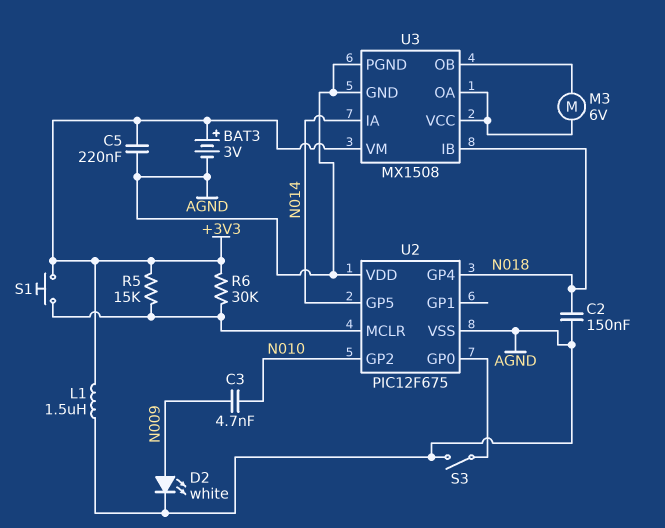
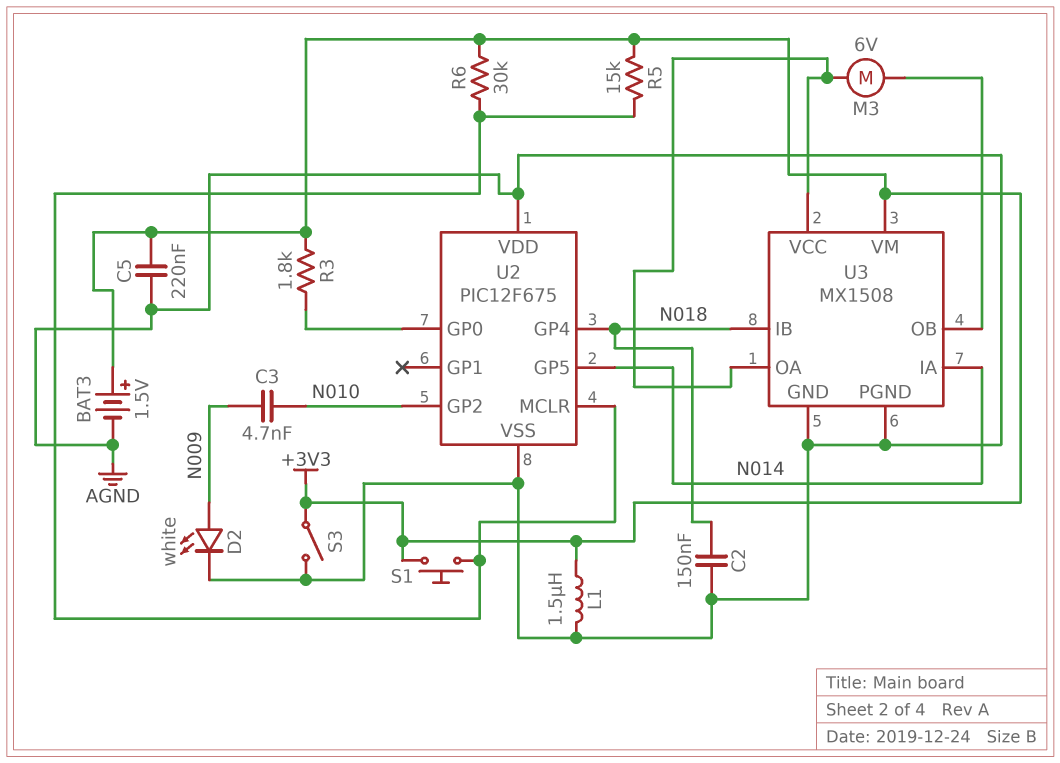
BAT3: 3V (plus +3V3, minus AGND) -> 1.5V (plus +3V3, minus AGND)
R3: none -> 1.8k (+3V3, U2/GP0)
S3: switch (AGND, U2/GP0) -> switch (+3V3, AGND)

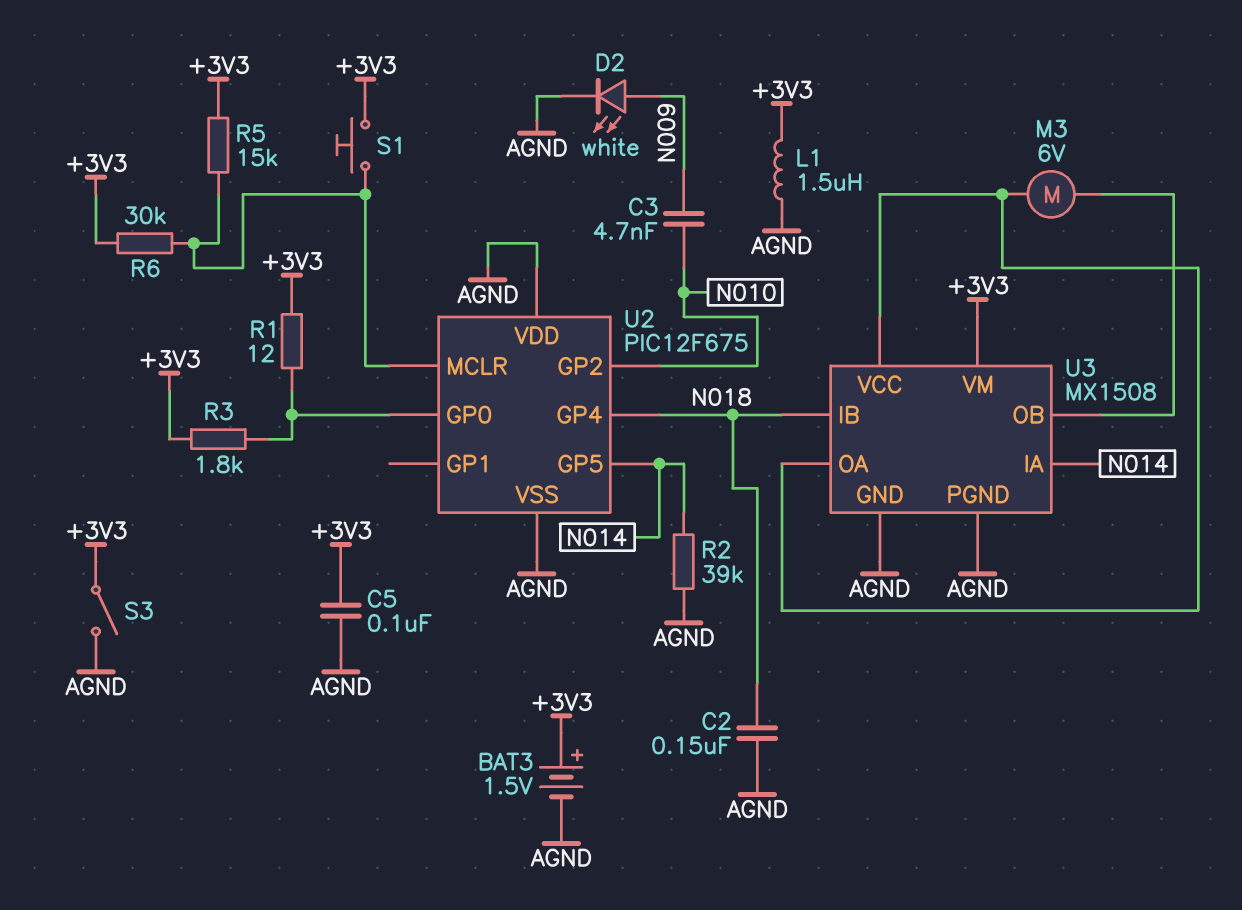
C5: 220nF (+3V3, AGND) -> 100nF (+3V3, AGND)
R1: none -> 12 (+3V3, U2/GP0)
R2: none -> 39k (AGND, N014)

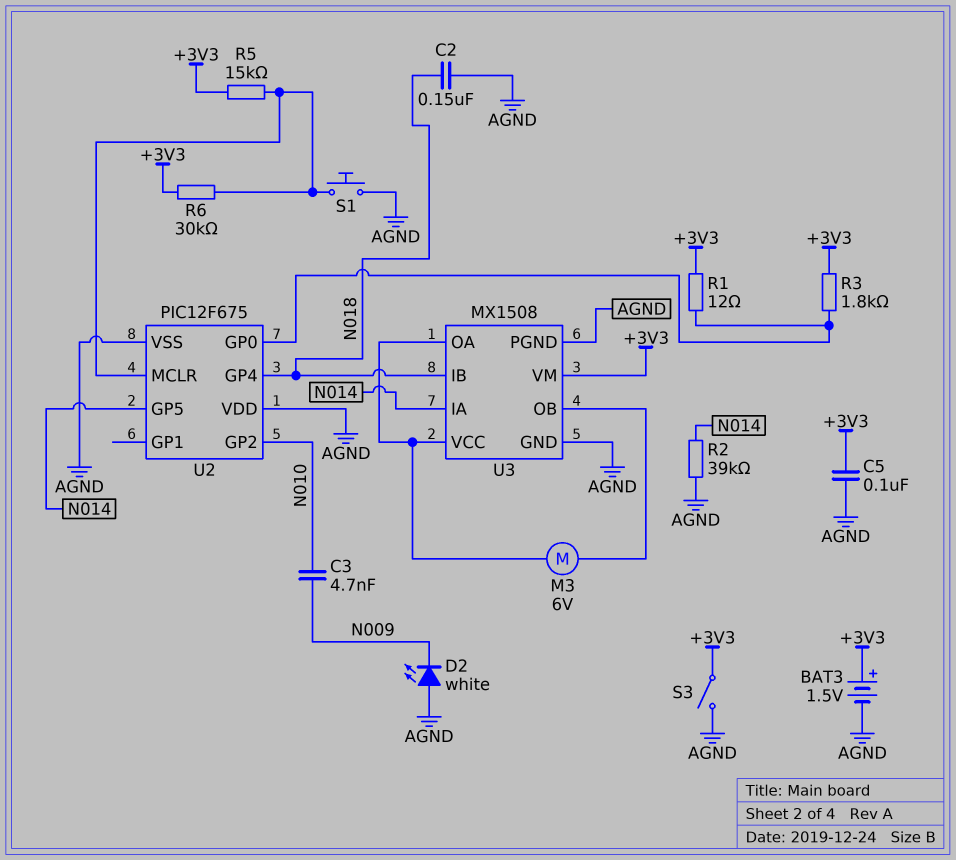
D2: LED white (A N009, K AGND) -> LED white (A AGND, K N009)
L1: 1.5uH (+3V3, AGND) -> none
S1: button (+3V3, U2/MCLR) -> button (AGND, U2/MCLR)

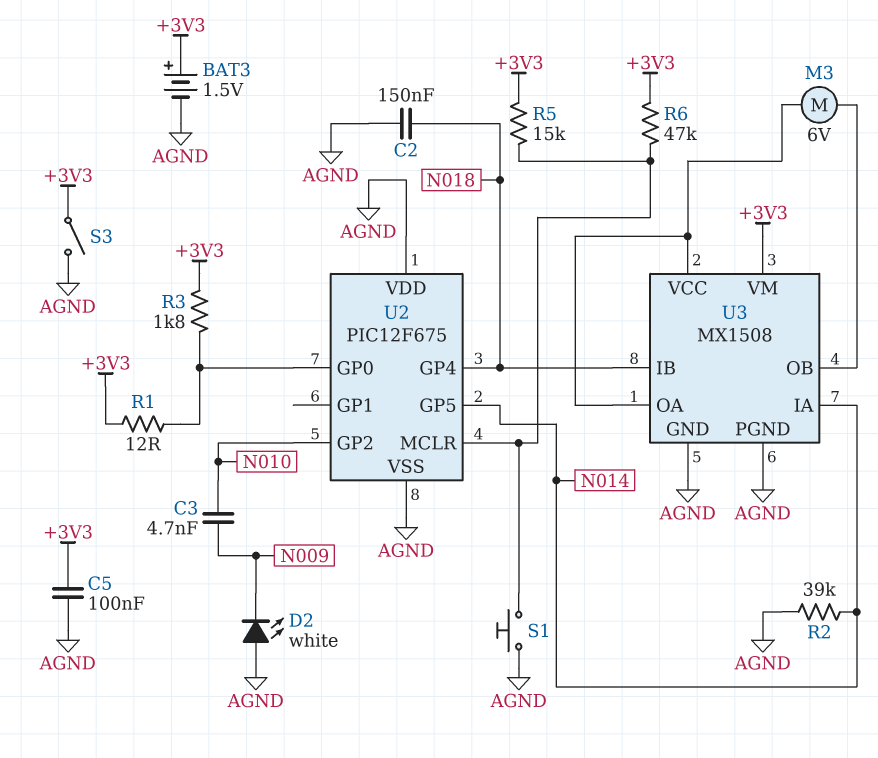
R6: 30k (+3V3, U2/MCLR) -> 47k (+3V3, U2/MCLR)

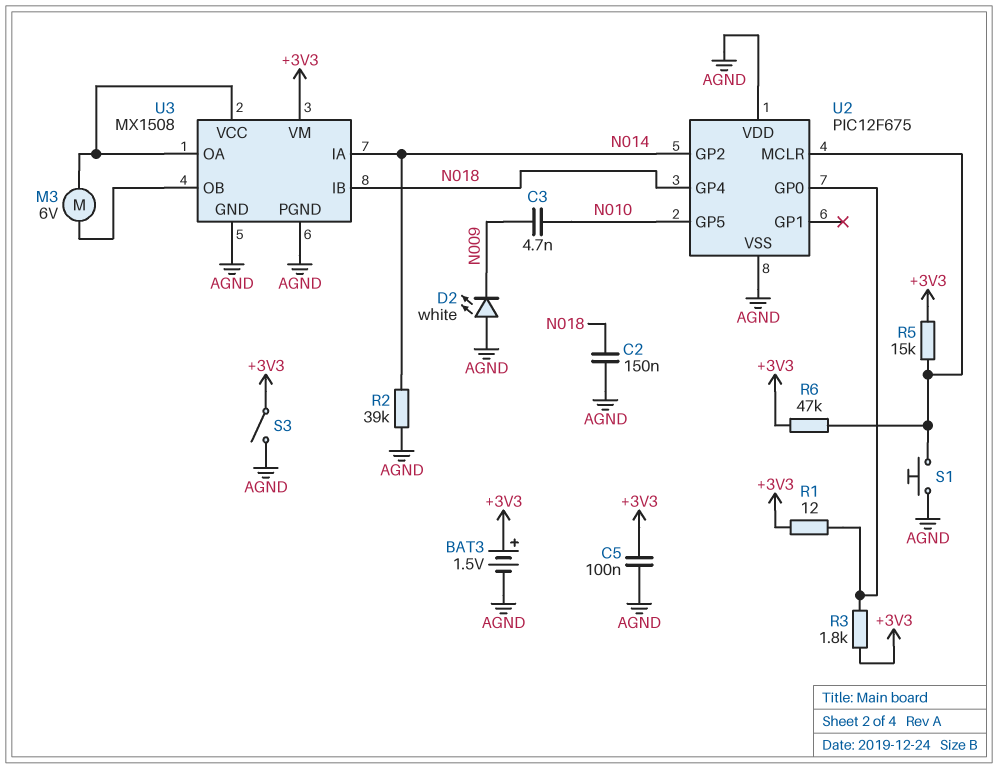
U2 pin GP2: N010 -> N014
U2 pin GP5: N014 -> N010

